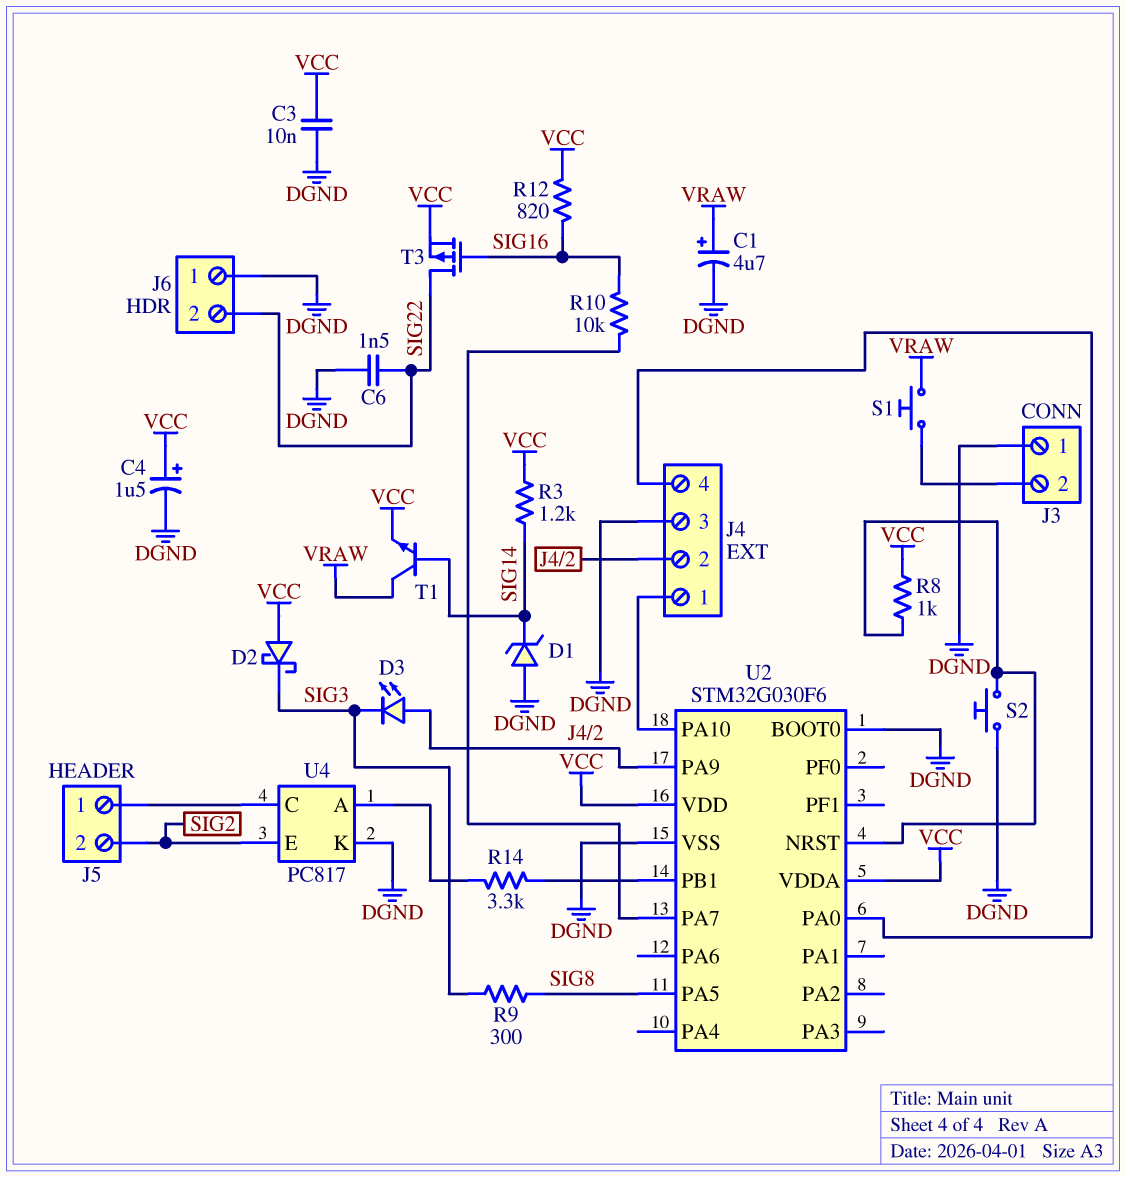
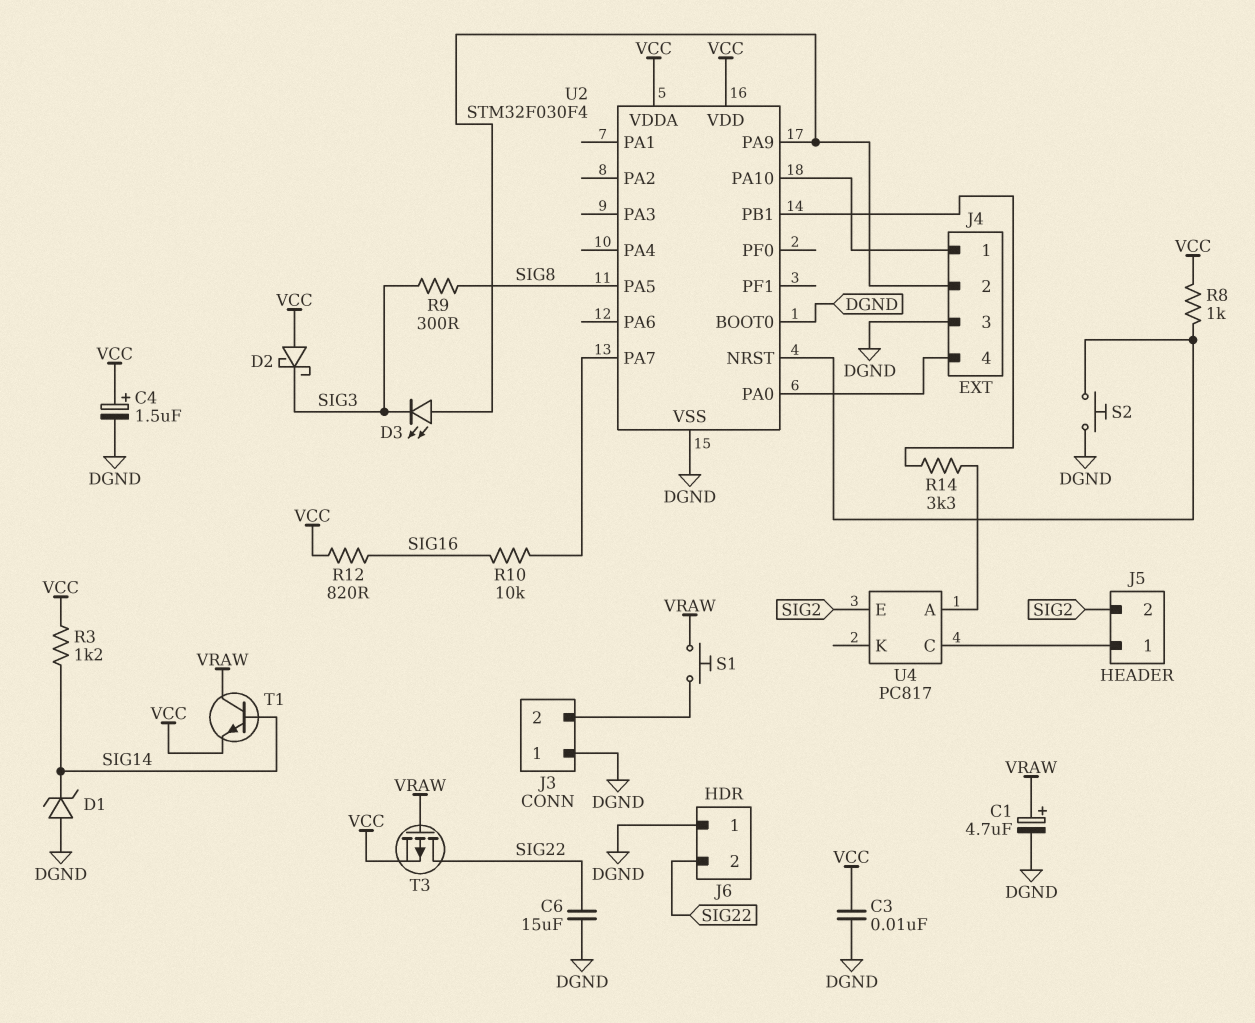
C6: 1.5nF (DGND, SIG22) -> 15uF (DGND, SIG22)
T3: PMOS (G SIG16, D SIG22, S VCC) -> PMOS (G VRAW, D SIG22, S VCC)
U2: STM32G030F6 -> STM32F030F4
U4 pin K: DGND -> none

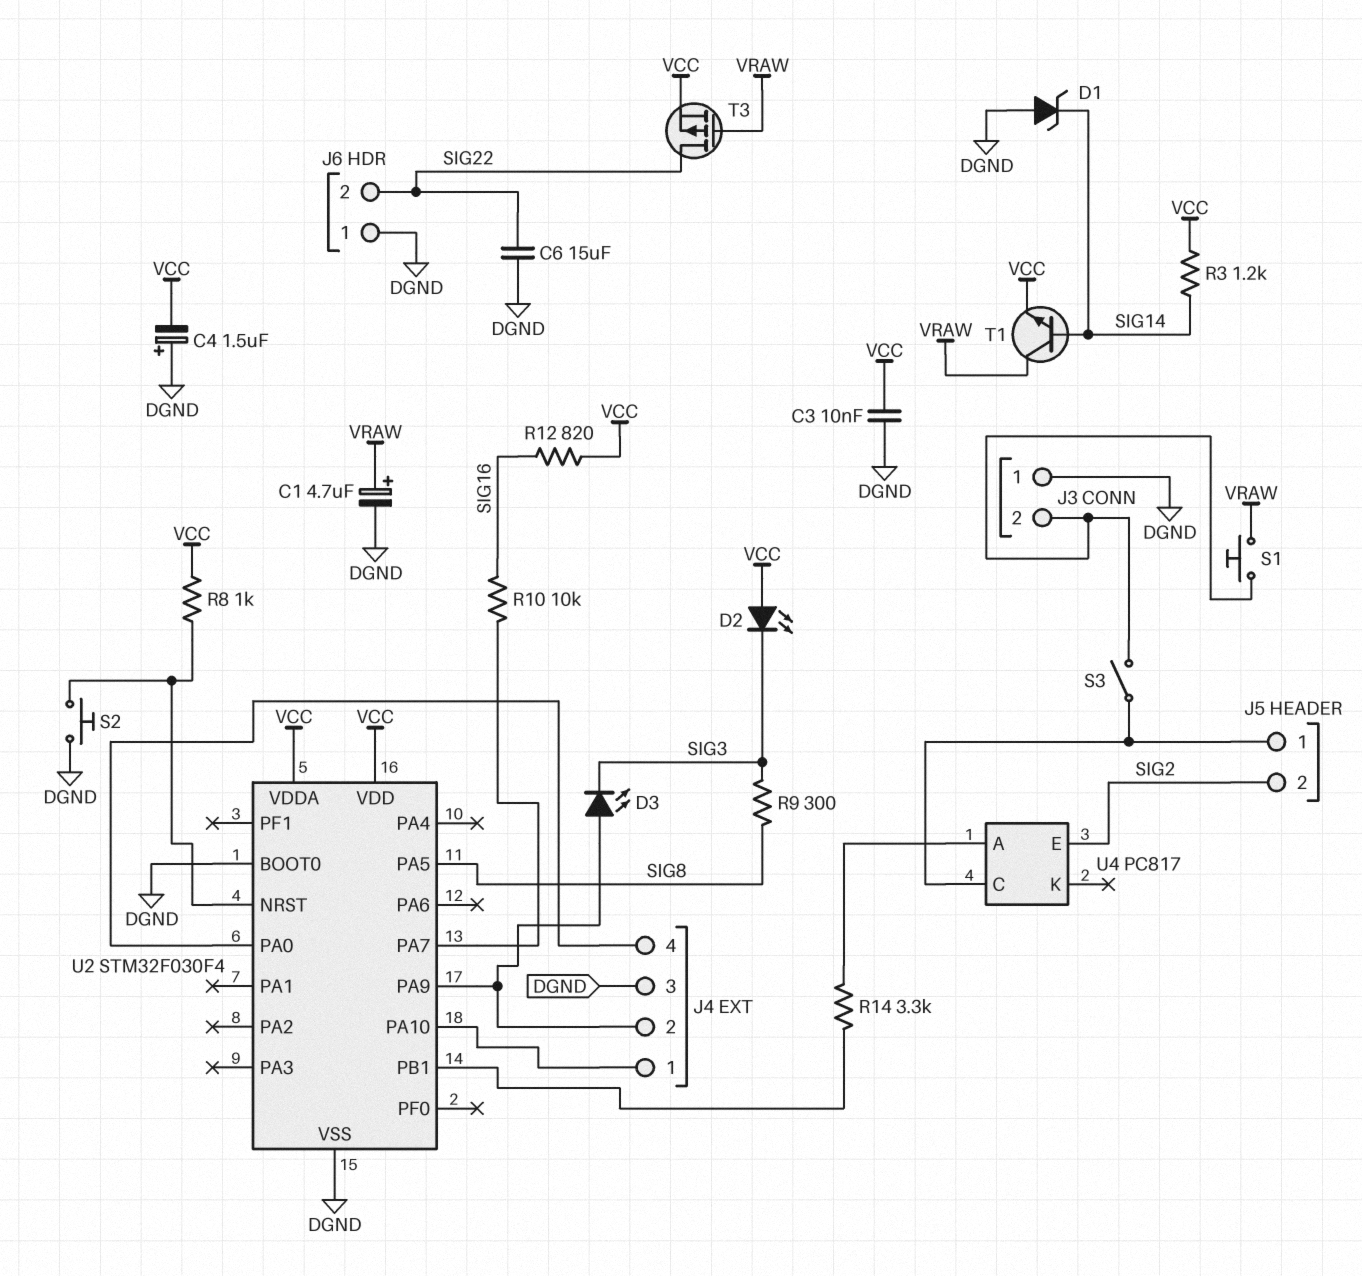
C4: 1.5uF (plus VCC, minus DGND) -> 1.5uF (plus DGND, minus VCC)
D2: schottky (A VCC, K SIG3) -> LED (A VCC, K SIG3)
S3: none -> switch (J3/2, J5/1)

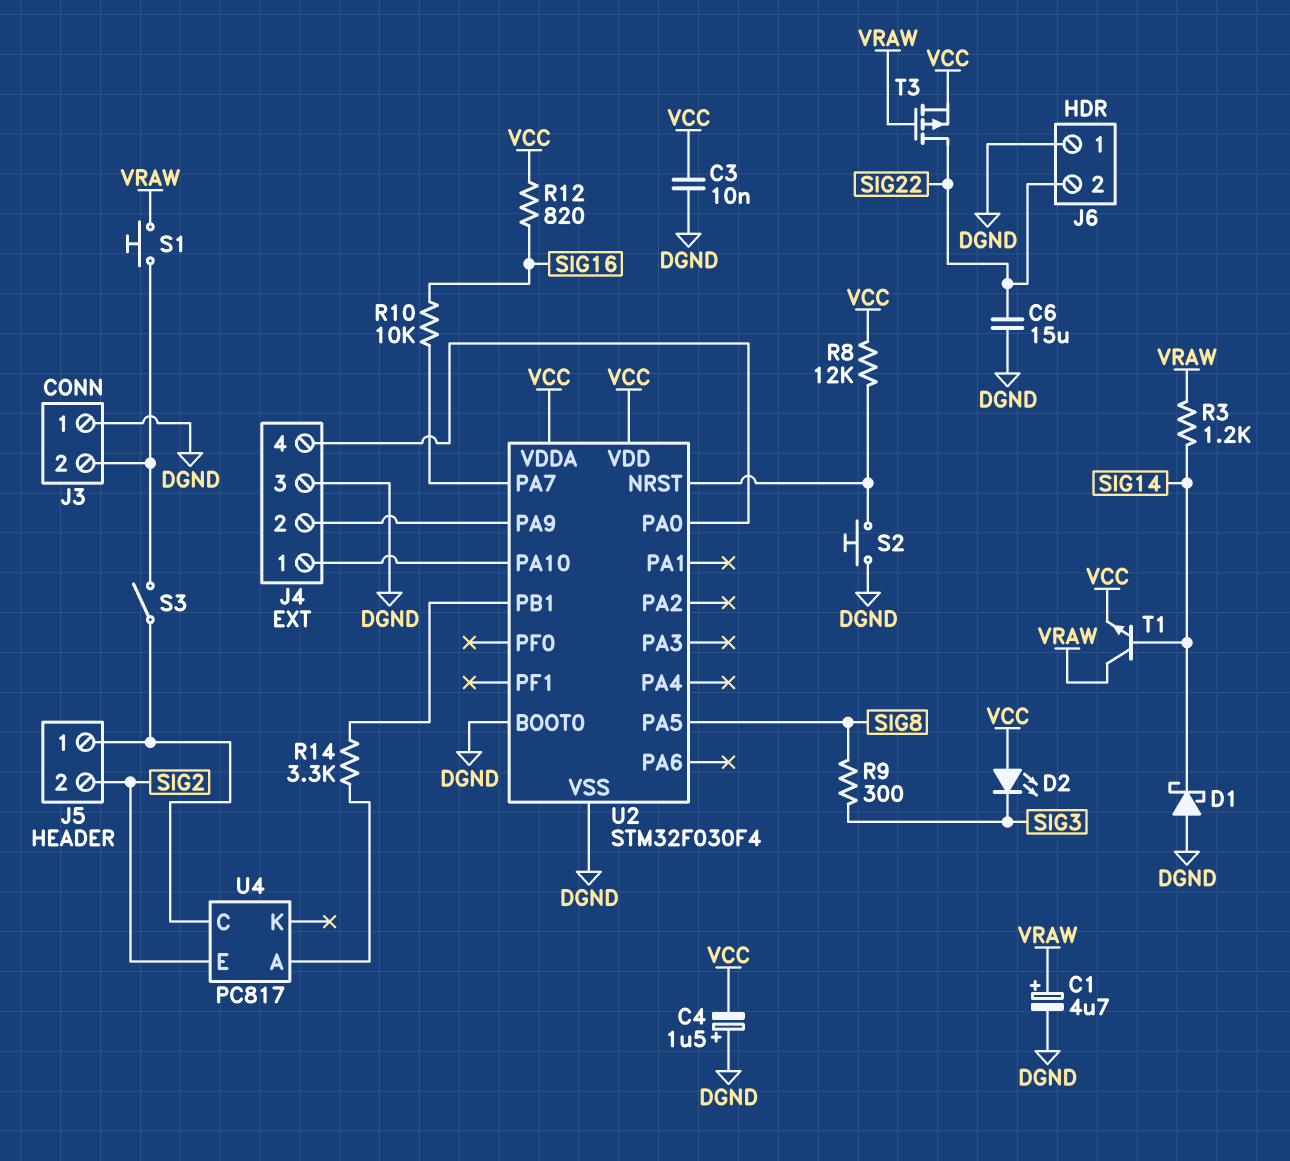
D1: zener (A DGND, K SIG14) -> schottky (A DGND, K SIG14)
D3: LED (A J4/2, K SIG3) -> none
R3: 1.2k (SIG14, VCC) -> 1.2k (SIG14, VRAW)
R8: 1k (U2/NRST, VCC) -> 12k (U2/NRST, VCC)

